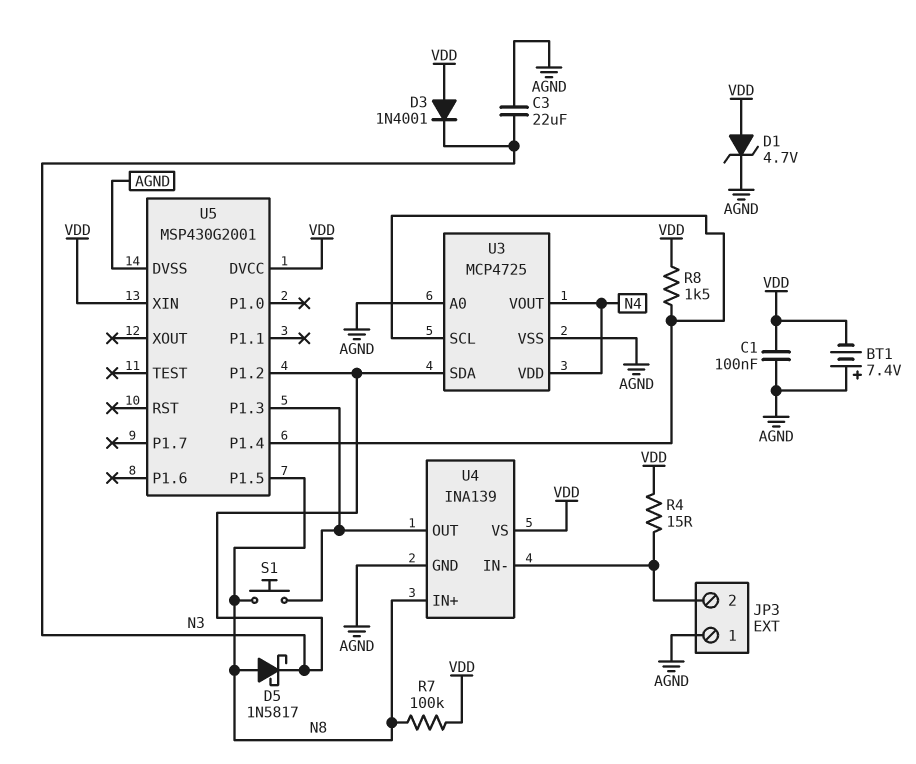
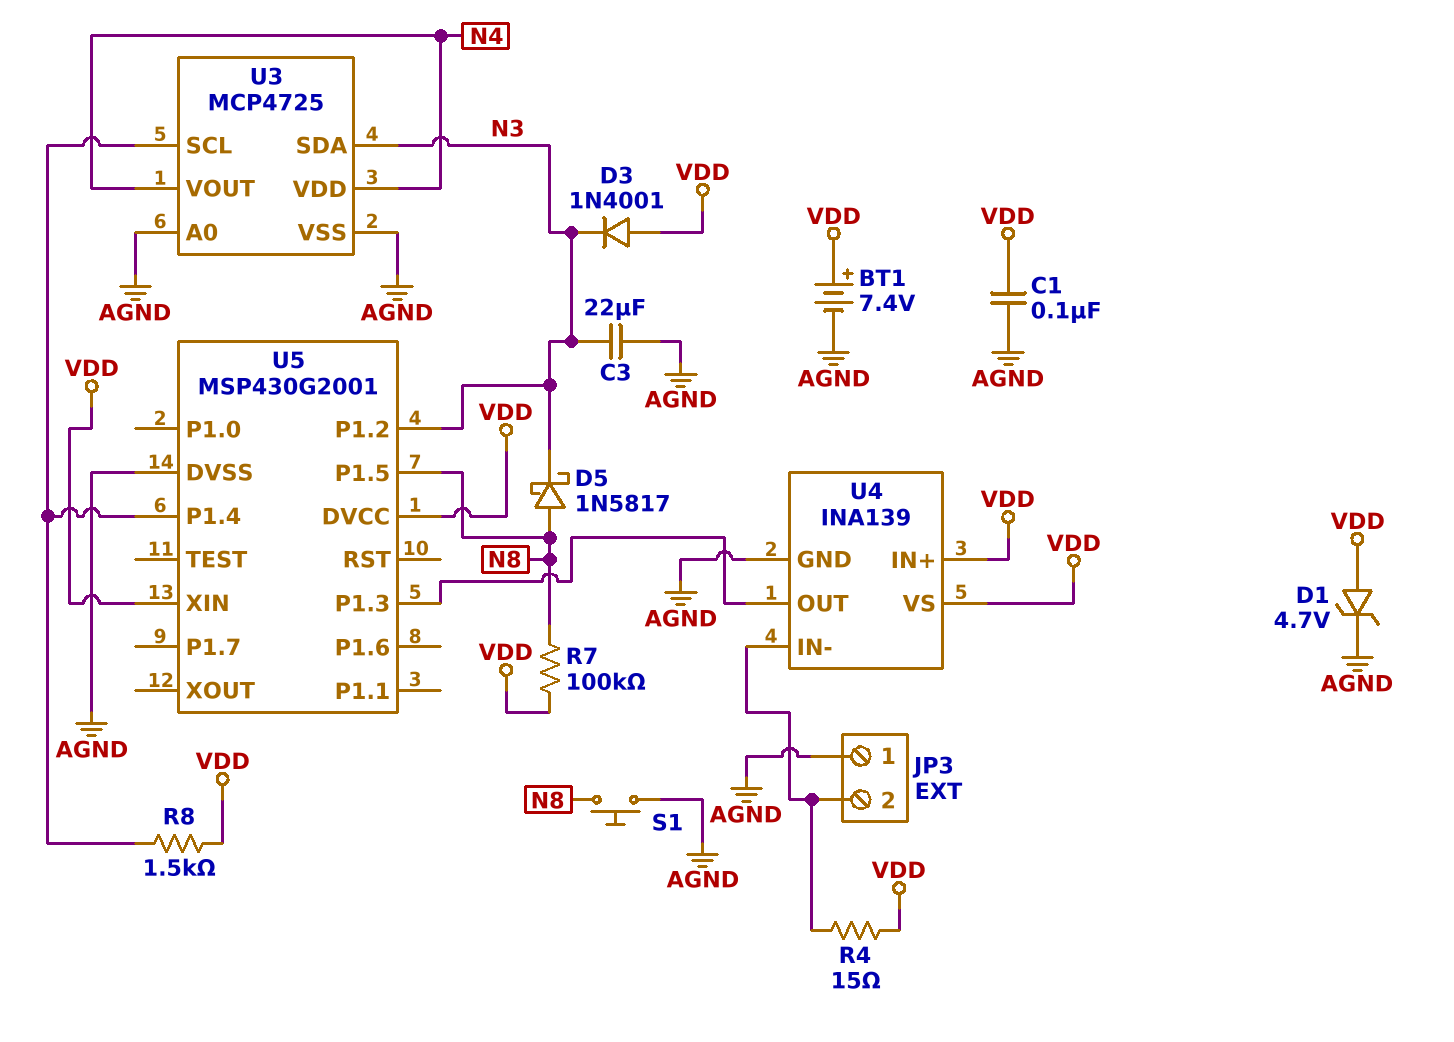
BT1: 7.4V (plus AGND, minus VDD) -> 7.4V (plus VDD, minus AGND)
S1: button (N8, U4/OUT) -> button (AGND, N8)
U4 pin IN+: N8 -> VDD

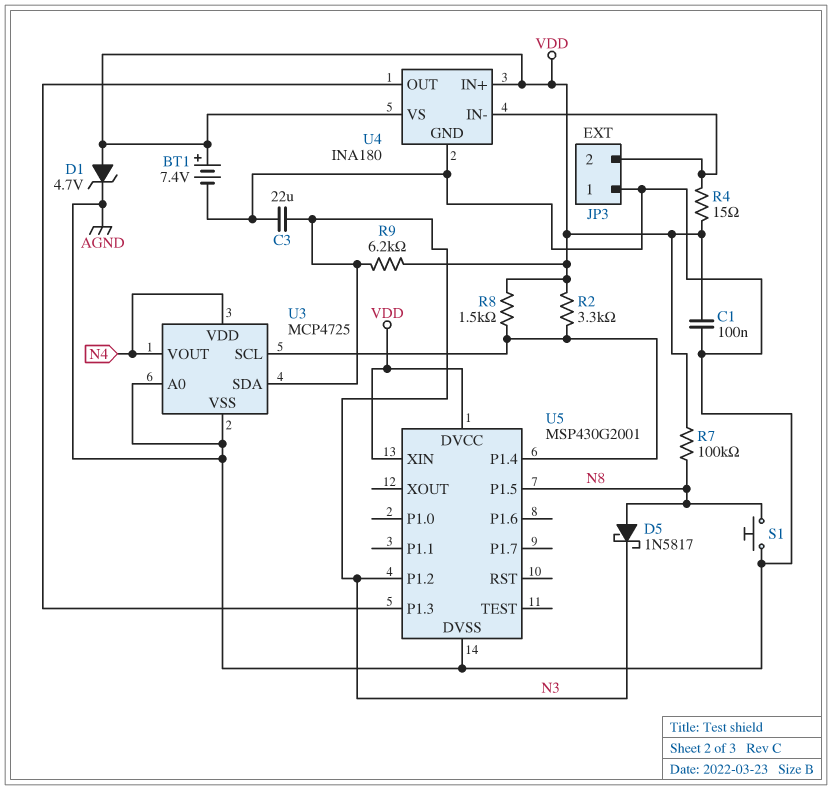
D3: diode 1N4001 (A VDD, K N3) -> none
R2: none -> 3.3k (U3/SCL, VDD)
R9: none -> 6.2k (N3, VDD)
U4: INA139 -> INA180

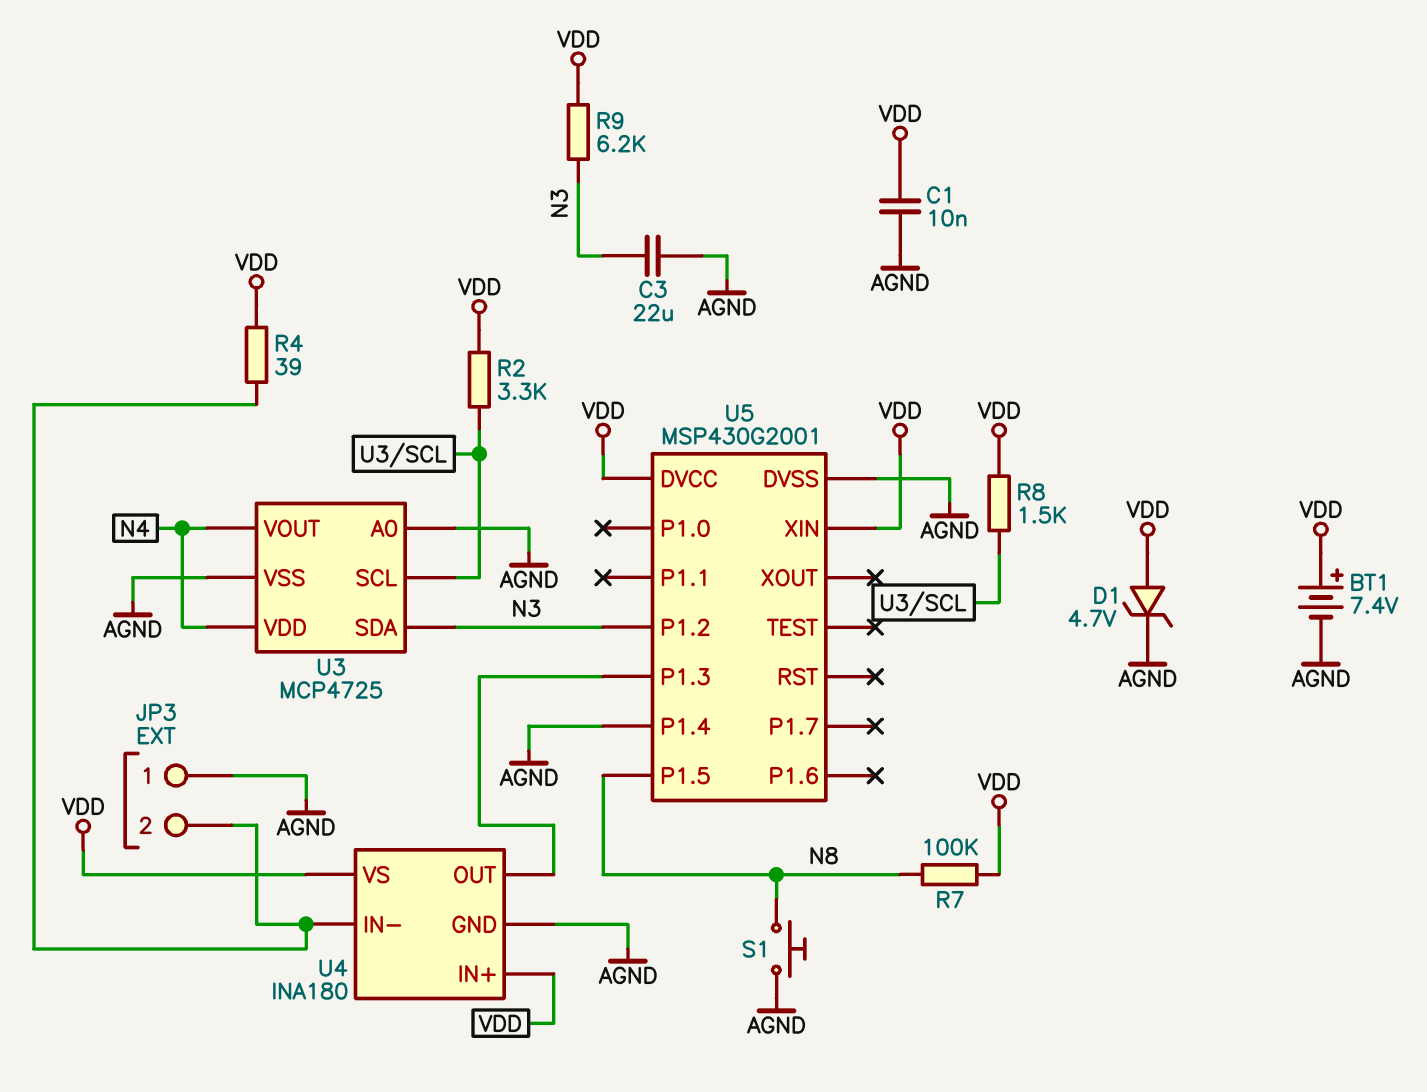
C1: 100nF (AGND, VDD) -> 10nF (AGND, VDD)
D5: schottky 1N5817 (A N8, K N3) -> none
R4: 15 (JP3/2, VDD) -> 39 (JP3/2, VDD)
U5 pin P1.4: U3/SCL -> AGND

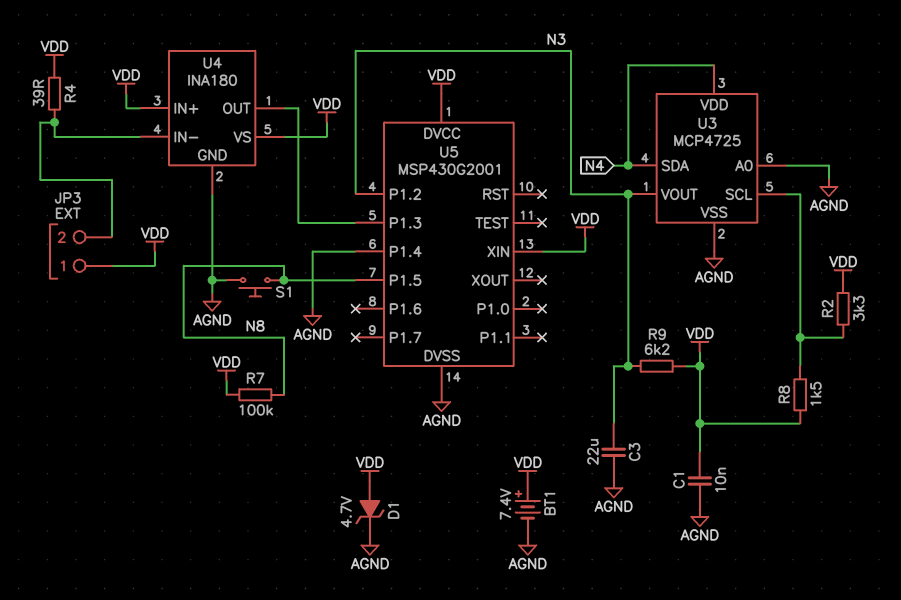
JP3 pin 1: AGND -> VDD
U3 pin SDA: N3 -> N4
U3 pin VOUT: N4 -> N3

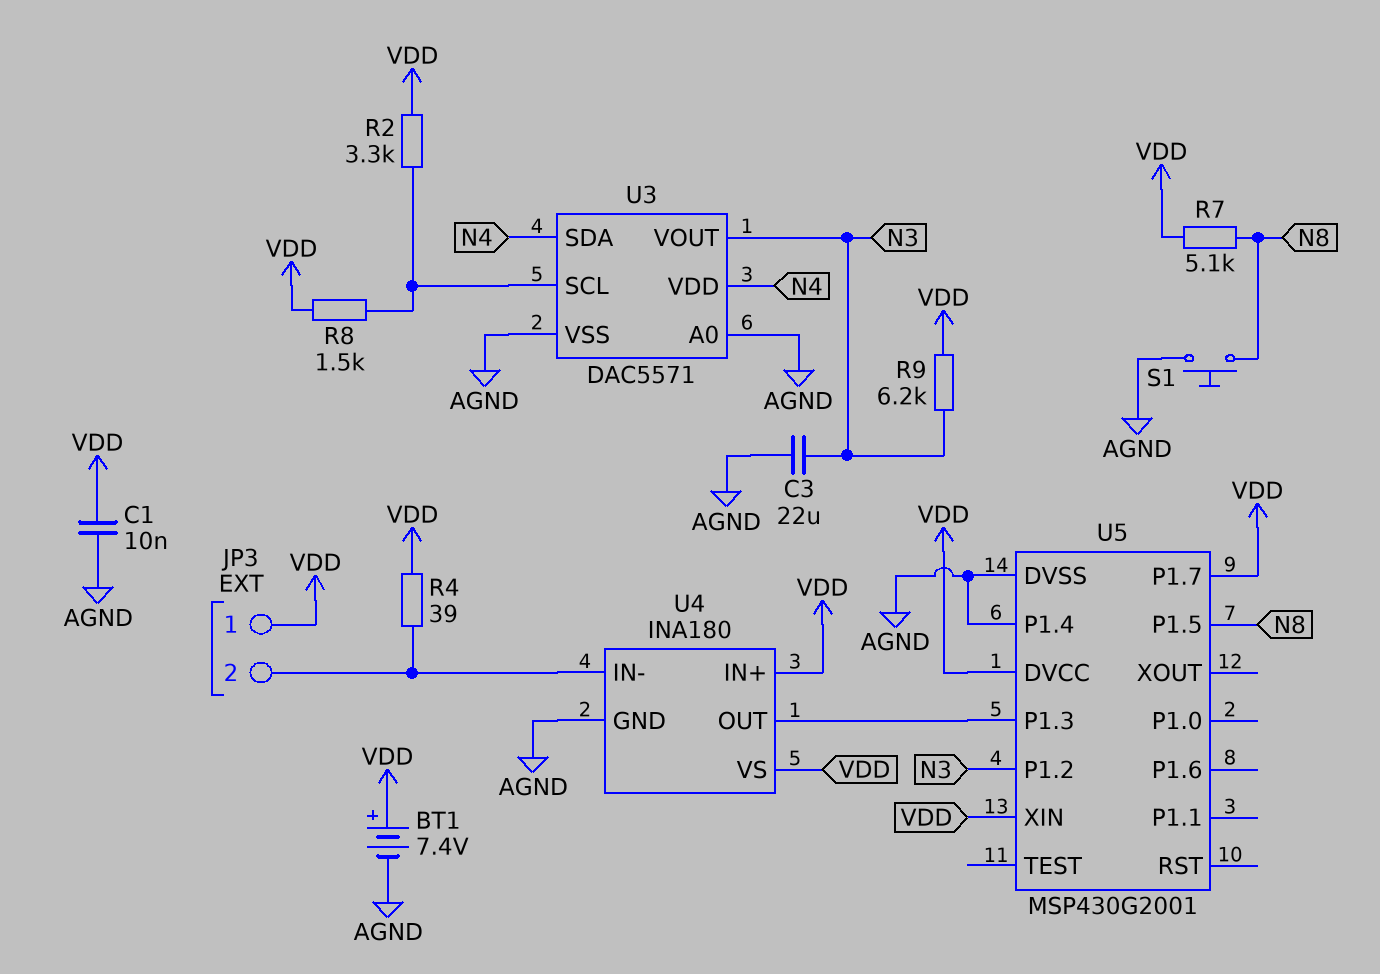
D1: zener 4.7V (A VDD, K AGND) -> none
R7: 100k (N8, VDD) -> 5.1k (N8, VDD)
U3: MCP4725 -> DAC5571
U5 pin P1.7: none -> VDD

